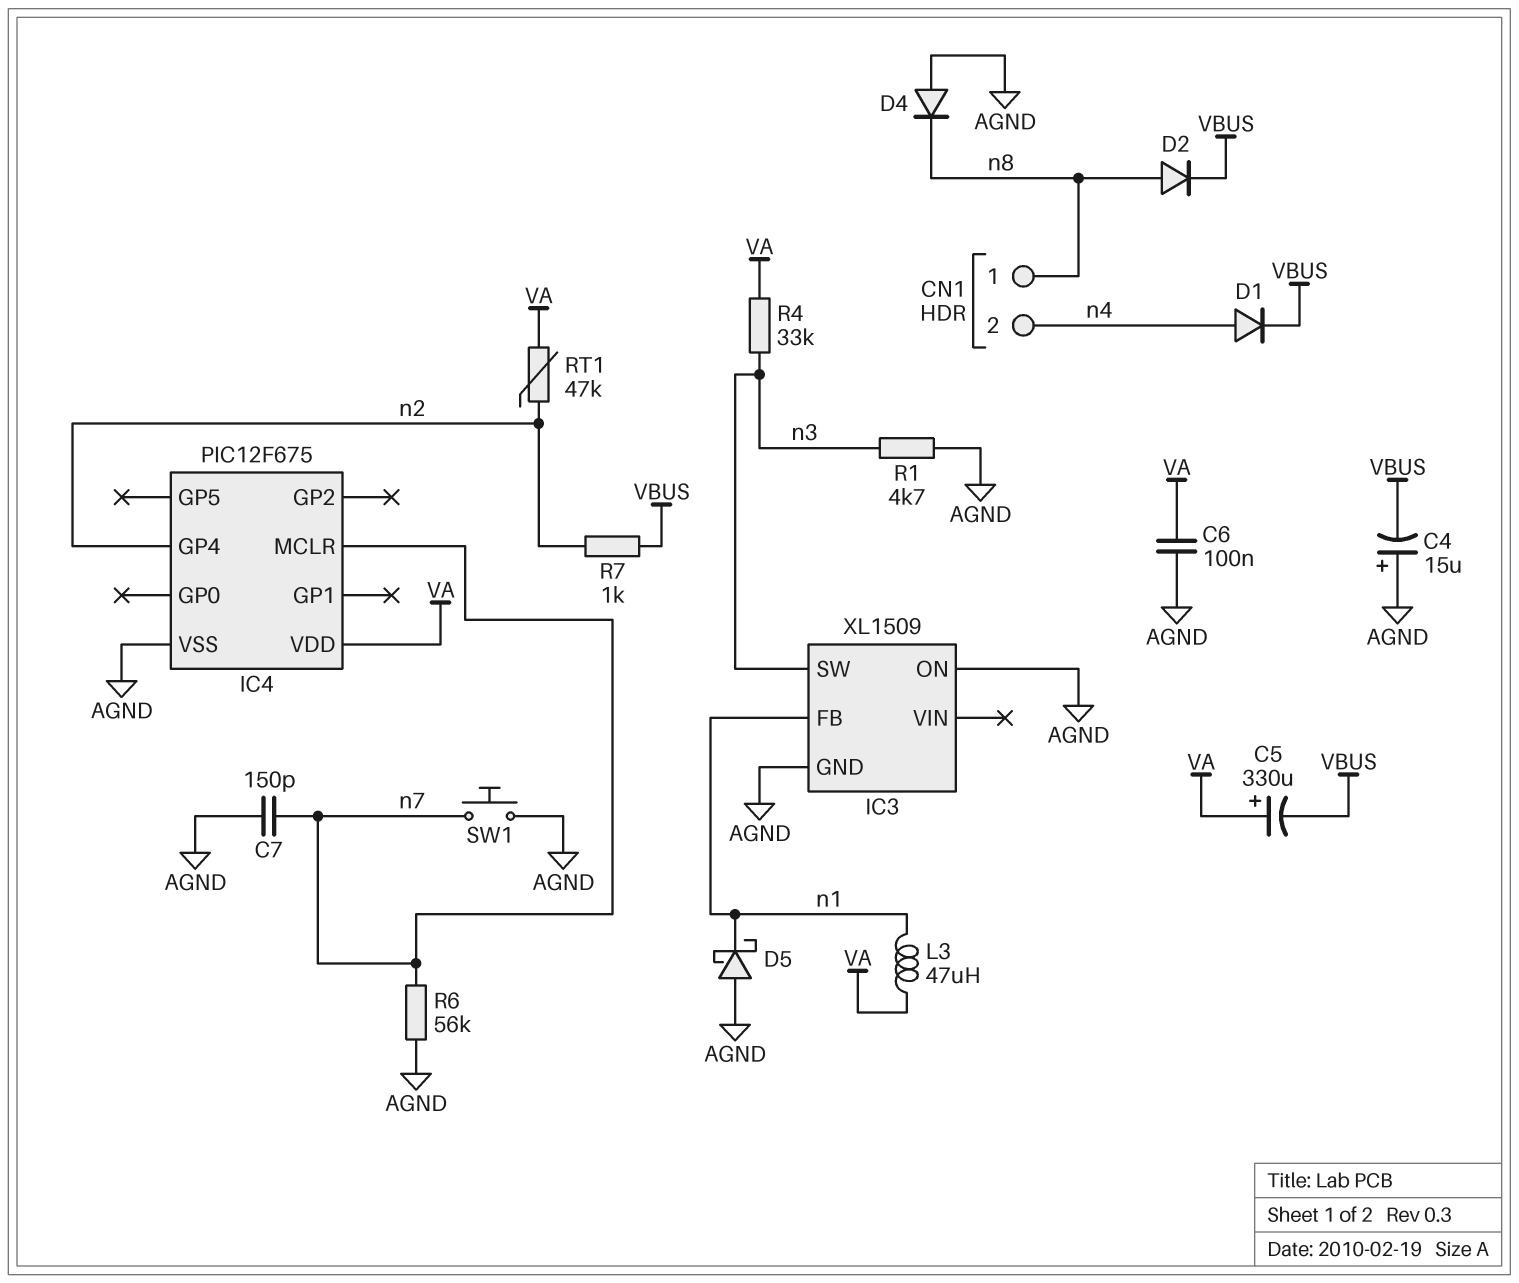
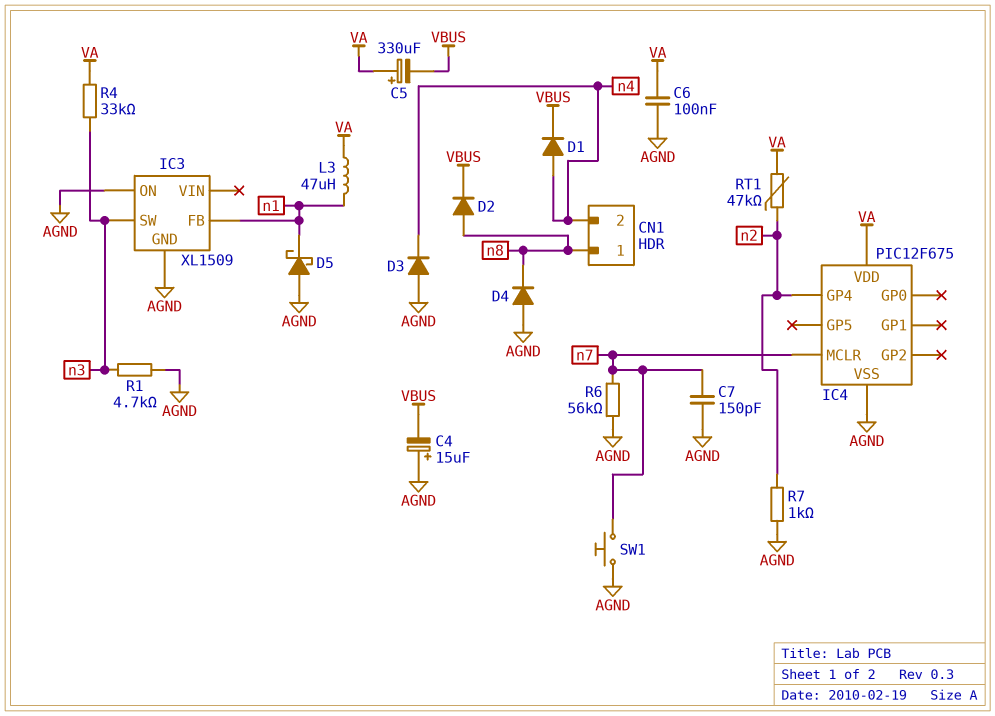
D3: none -> diode (A AGND, K n4)
R7: 1k (VBUS, n2) -> 1k (AGND, n2)

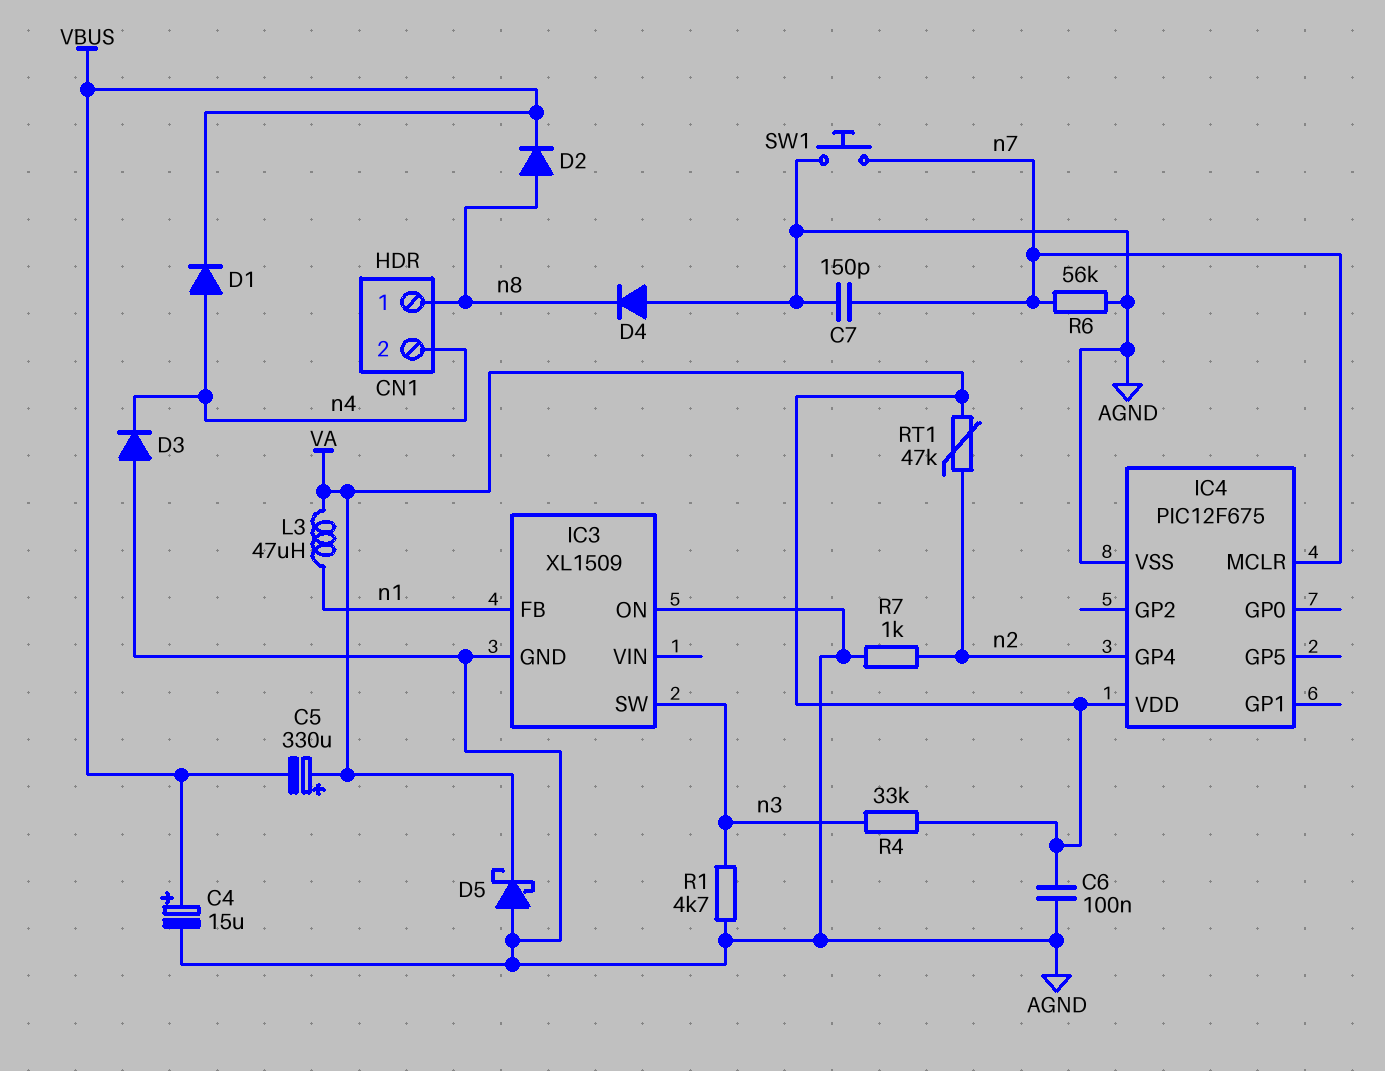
C4: 15uF (plus AGND, minus VBUS) -> 15uF (plus VBUS, minus AGND)
D5: schottky (A AGND, K n1) -> schottky (A AGND, K VA)

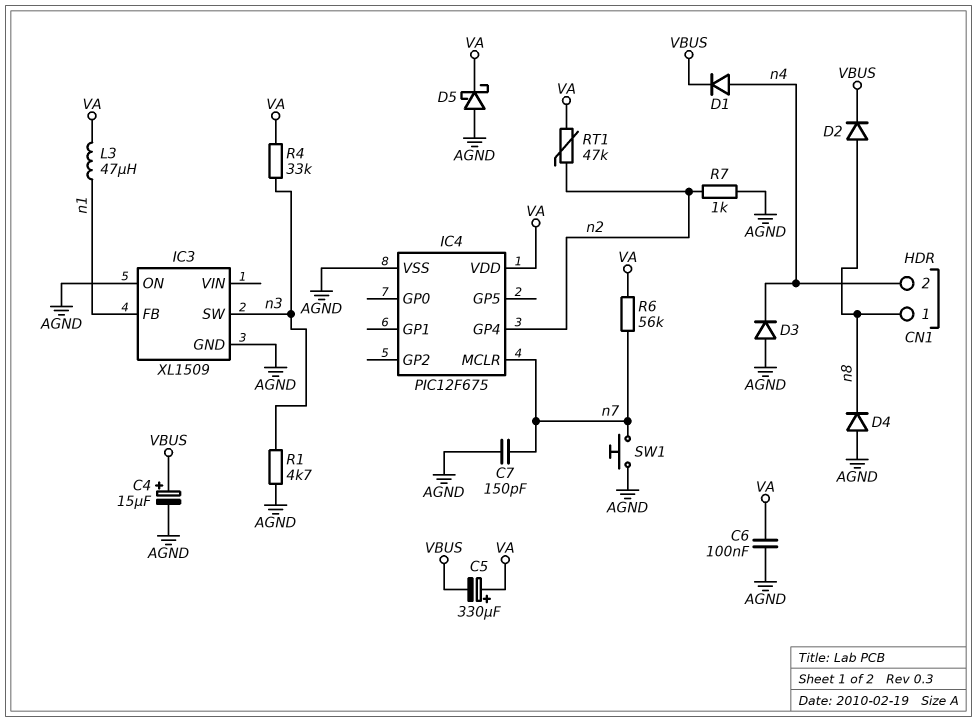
R6: 56k (AGND, n7) -> 56k (VA, n7)

